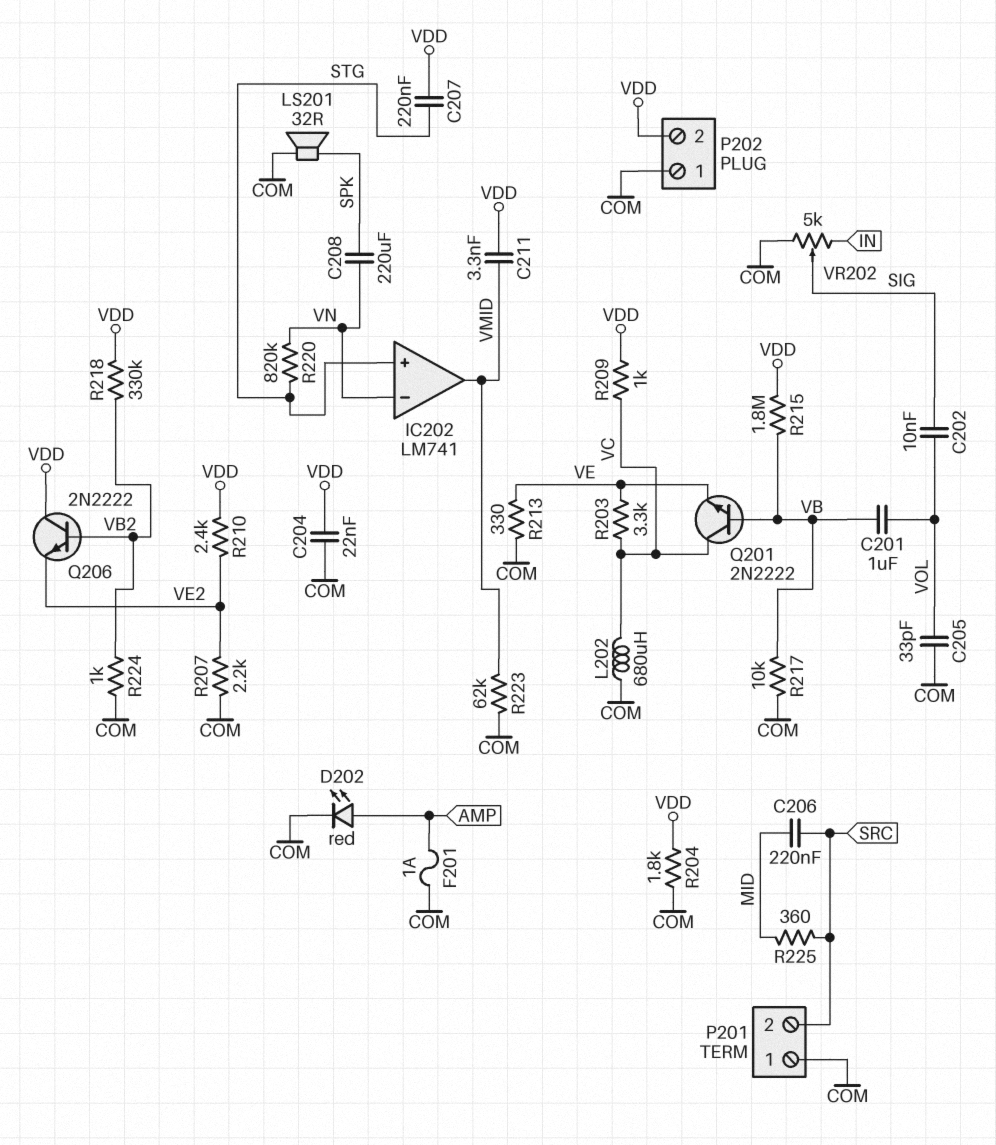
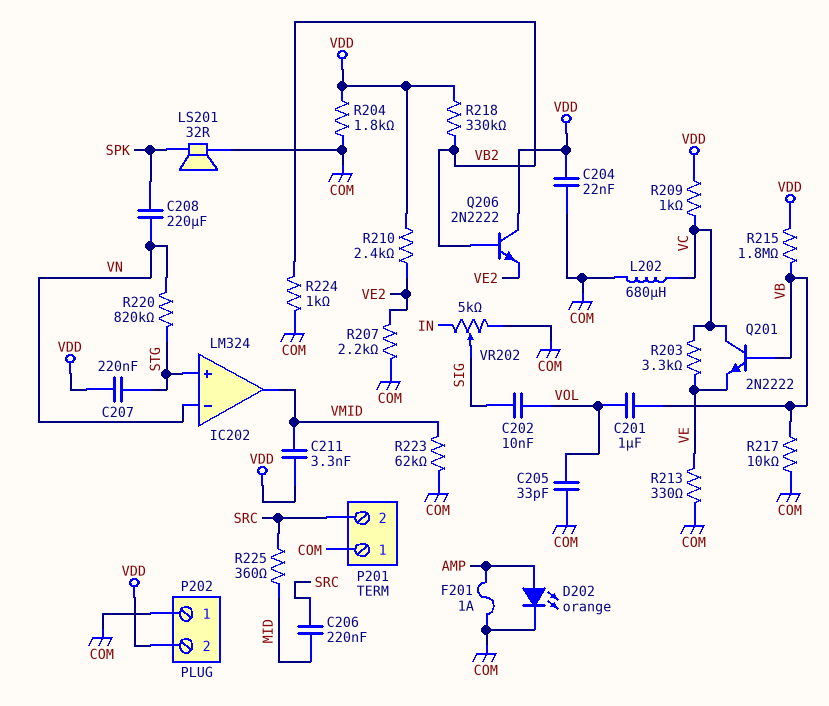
D202: LED red (A AMP, K COM) -> LED orange (A AMP, K COM)
IC202: LM741 -> LM324

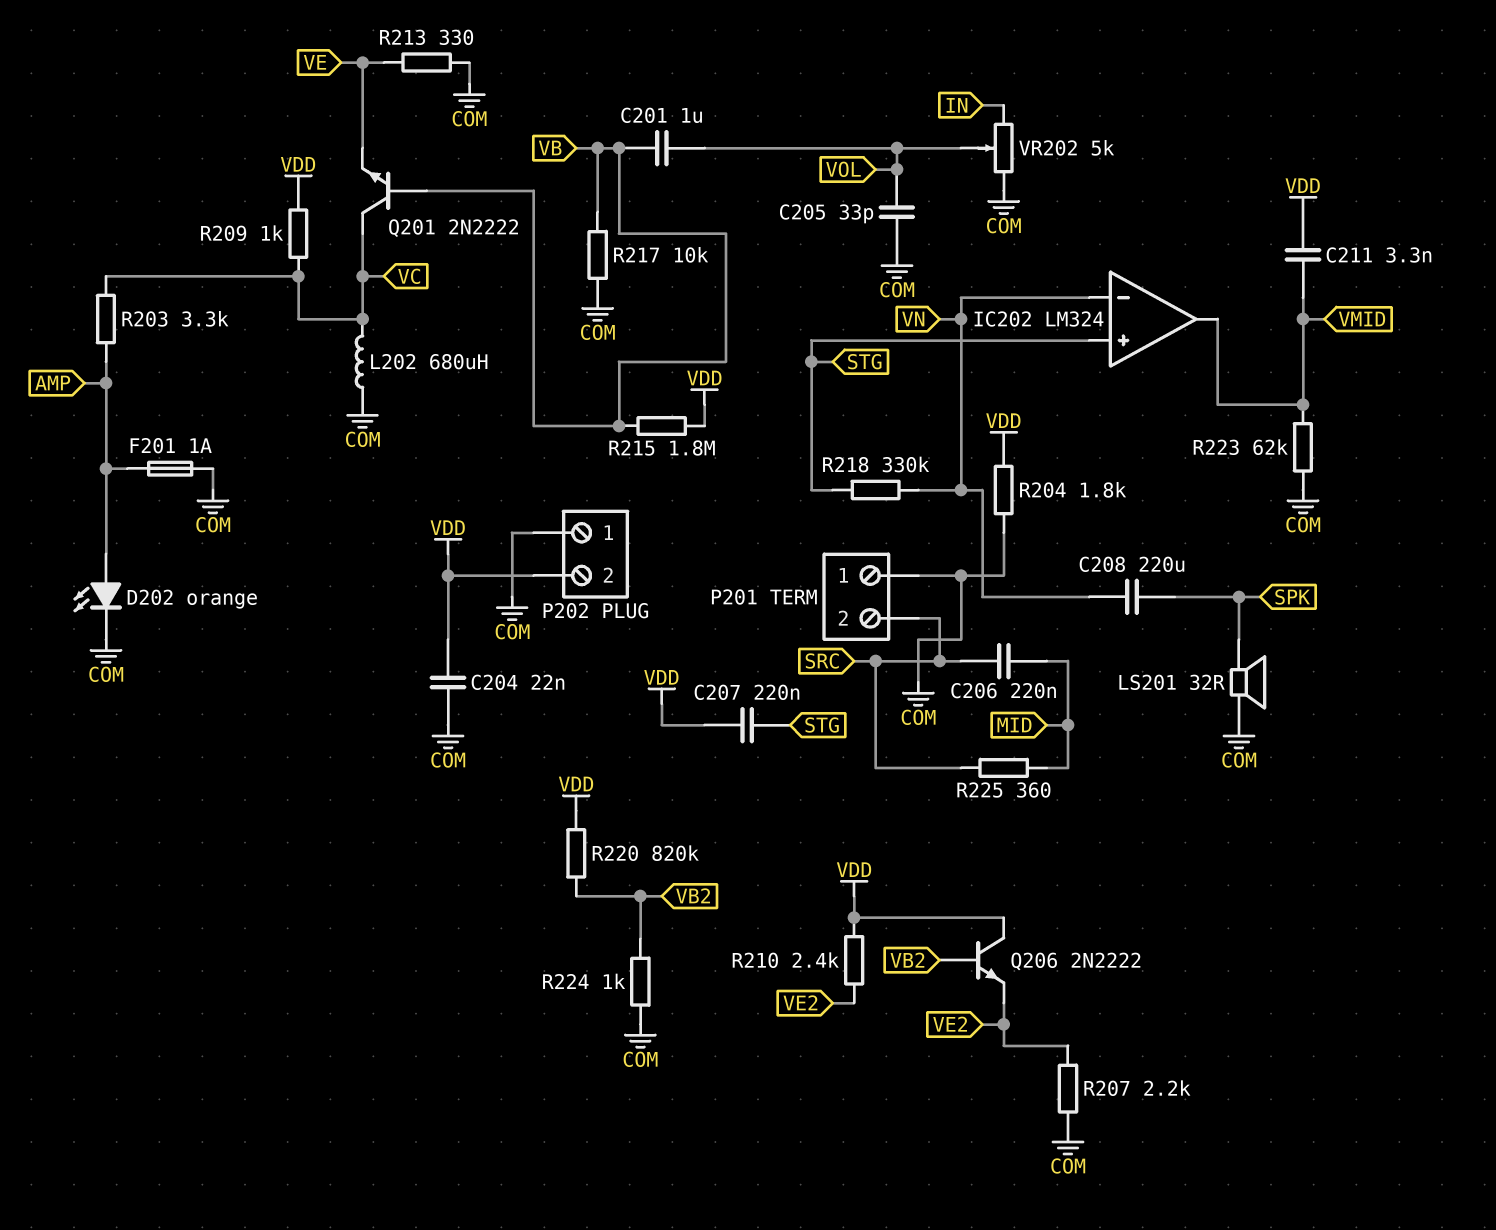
C202: 10nF (SIG, VOL) -> none
R203: 3.3k (VC, VE) -> 3.3k (AMP, VC)
R218: 330k (VB2, VDD) -> 330k (STG, VN)
R220: 820k (STG, VN) -> 820k (VB2, VDD)
VR202: 5k (COM, IN, wiper SIG) -> 5k (COM, IN, wiper VOL)

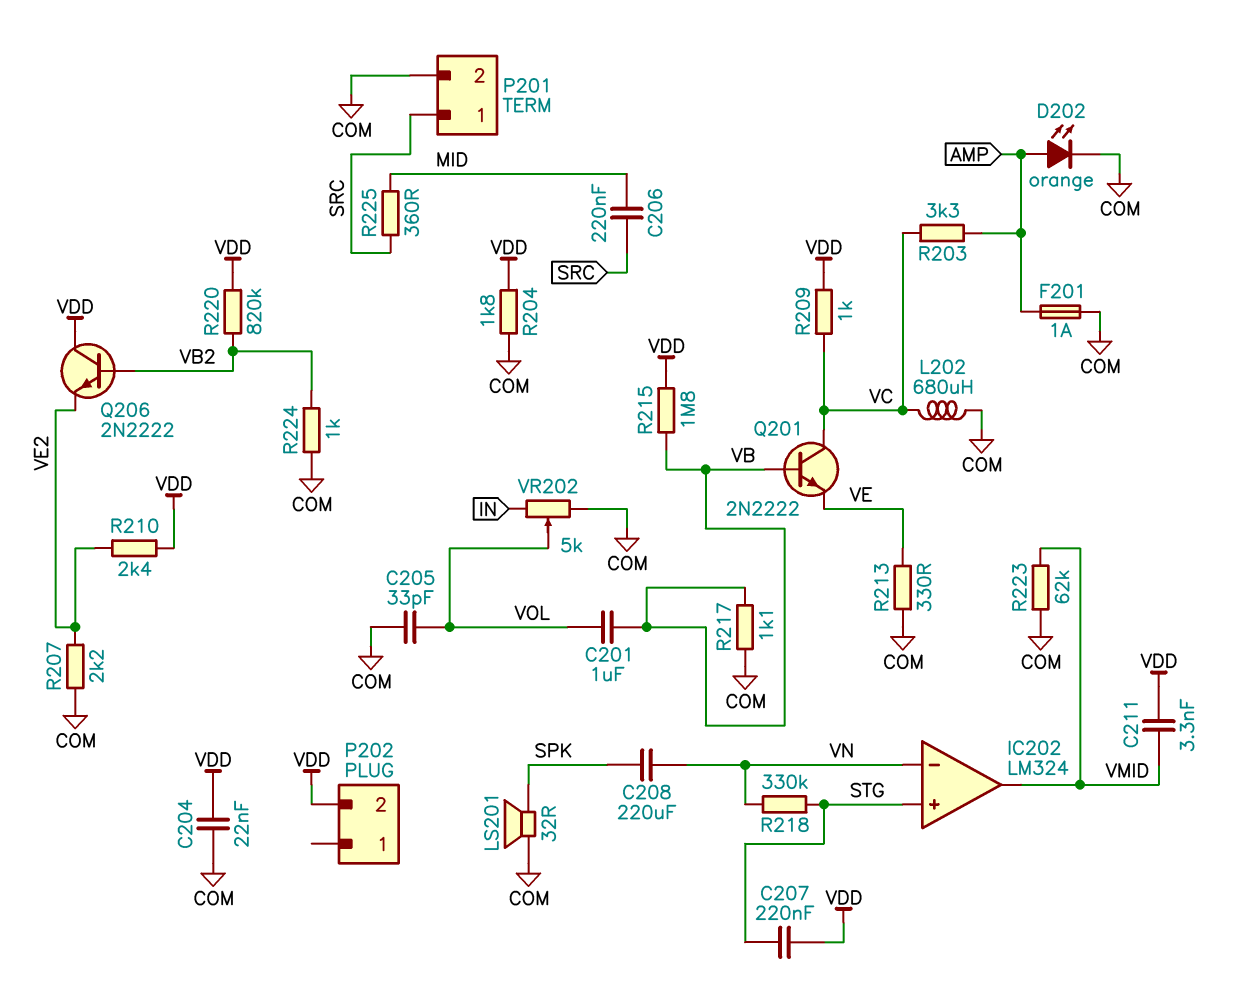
P201 pin 1: COM -> SRC
P201 pin 2: SRC -> COM
P202 pin 1: COM -> none
R217: 10k (COM, VB) -> 1.1k (COM, VB)

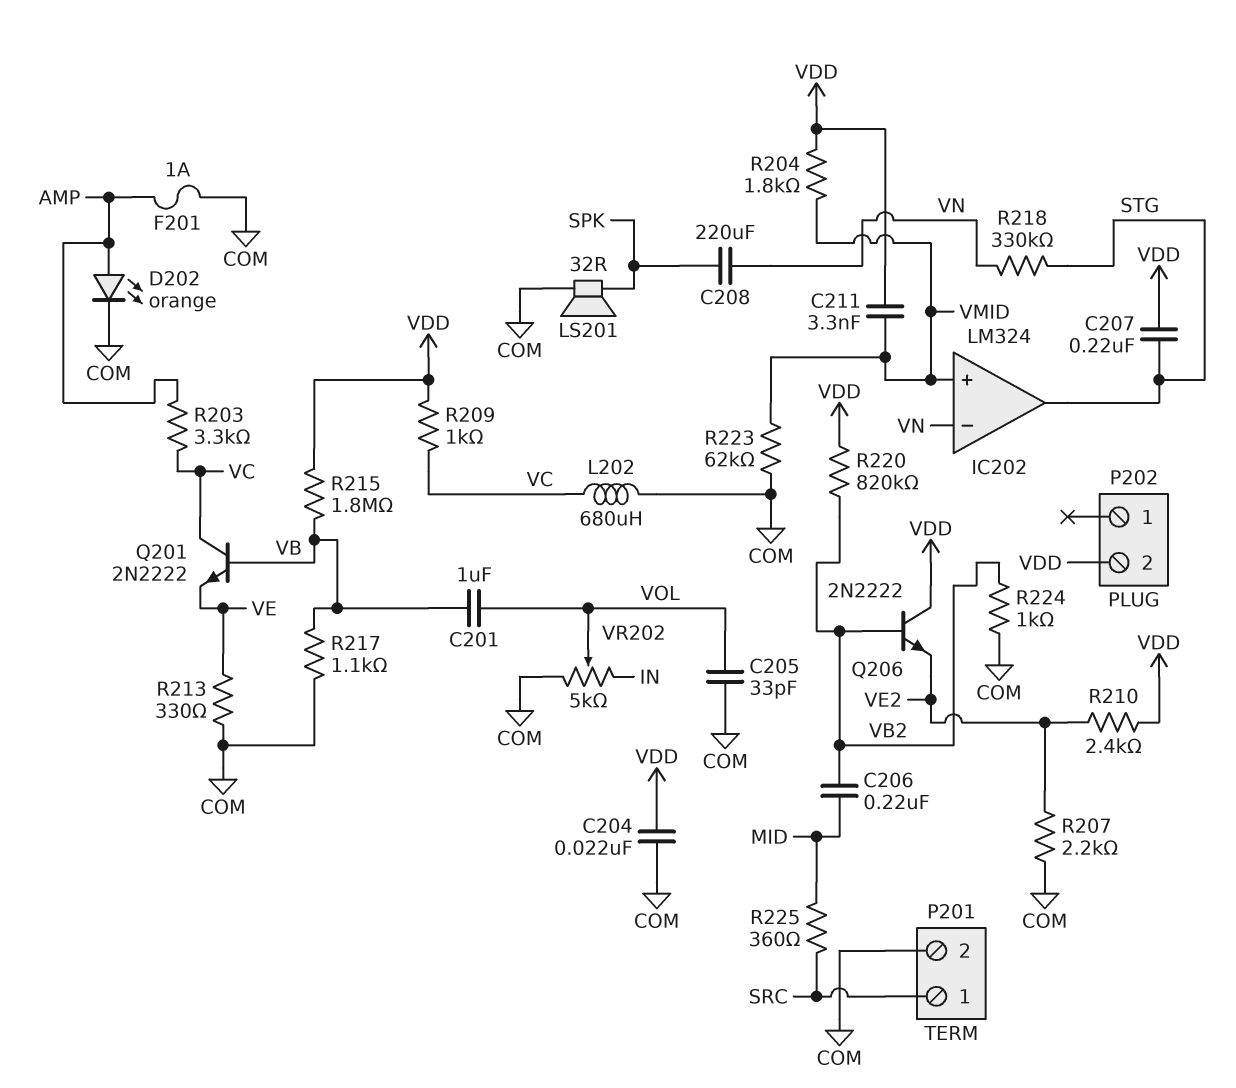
C206: 220nF (MID, SRC) -> 220nF (MID, VB2)
IC202 pin in+: STG -> VMID
IC202 pin out: VMID -> STG
R204: 1.8k (COM, VDD) -> 1.8k (VDD, VMID)

